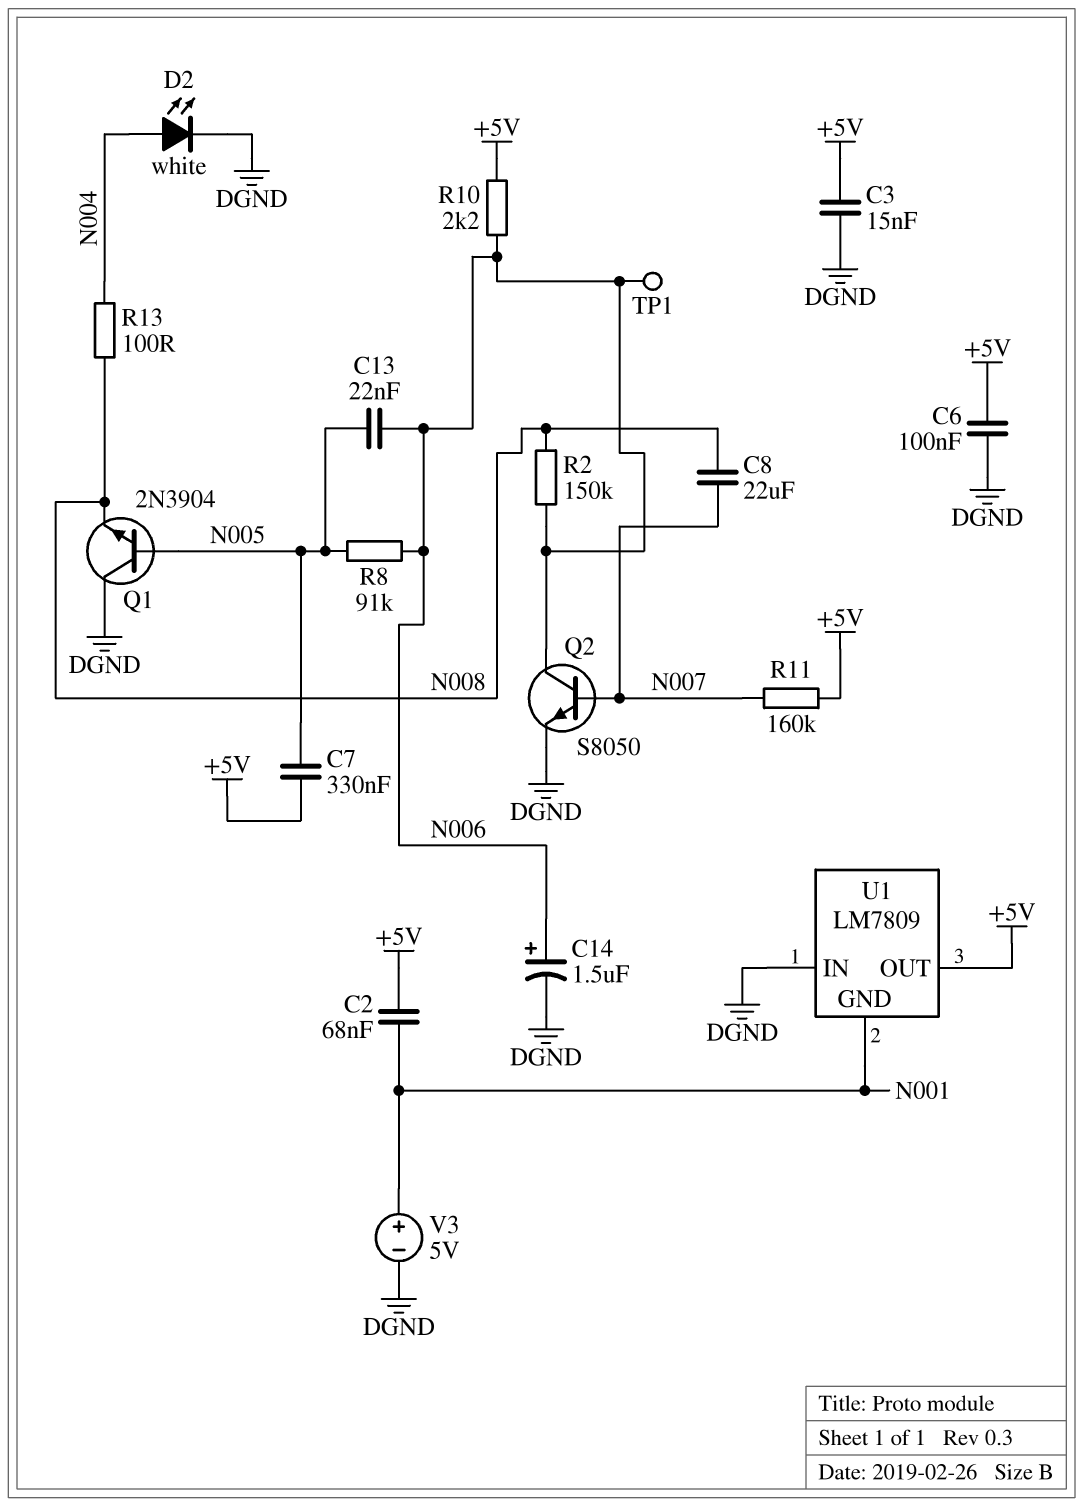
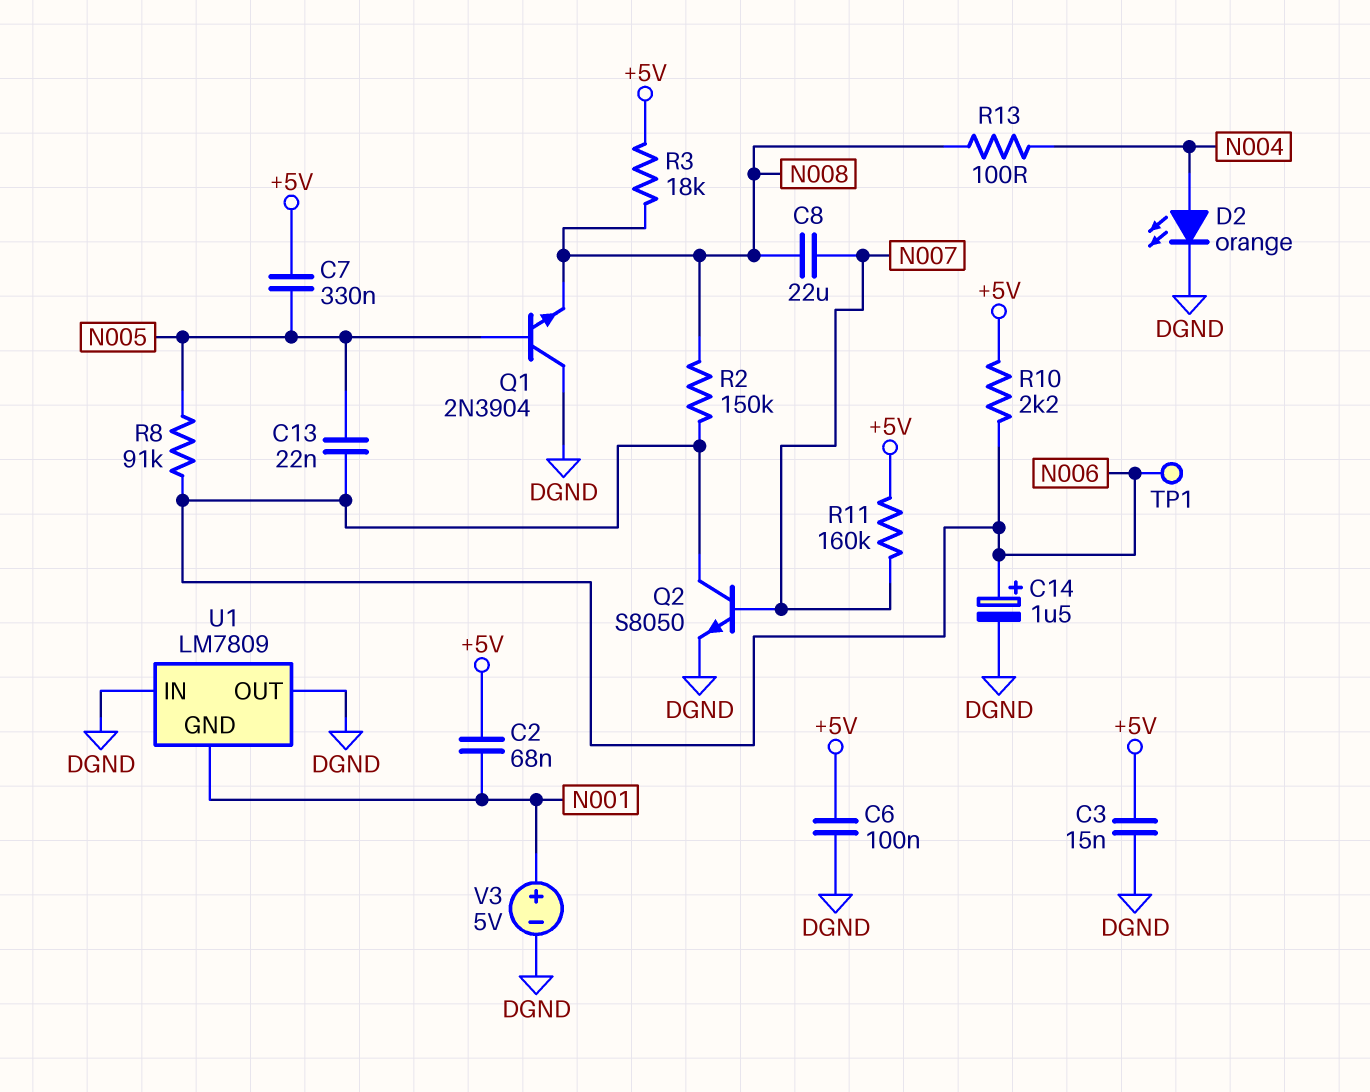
D2: LED white (A N004, K DGND) -> LED orange (A N004, K DGND)
R3: none -> 18k (+5V, N008)
U1 pin OUT: +5V -> DGND

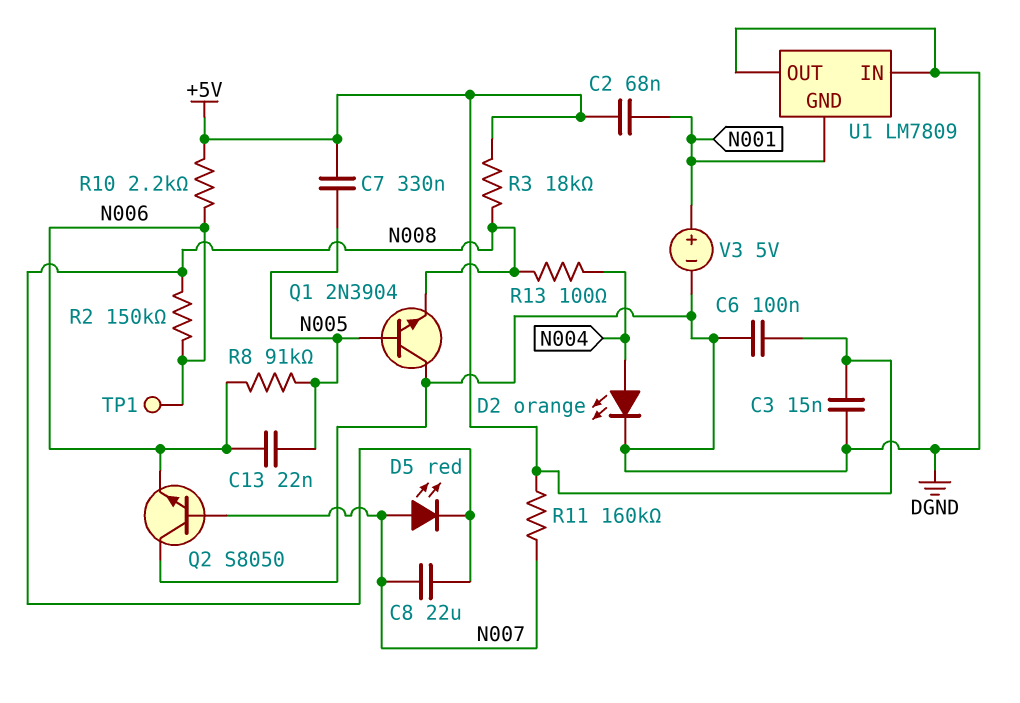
C14: 1.5uF (plus N006, minus DGND) -> none
D5: none -> LED red (A N007, K N008)
Q2: NPN S8050 (B N007, C N006, E DGND) -> NPN S8050 (B N007, C DGND, E N006)

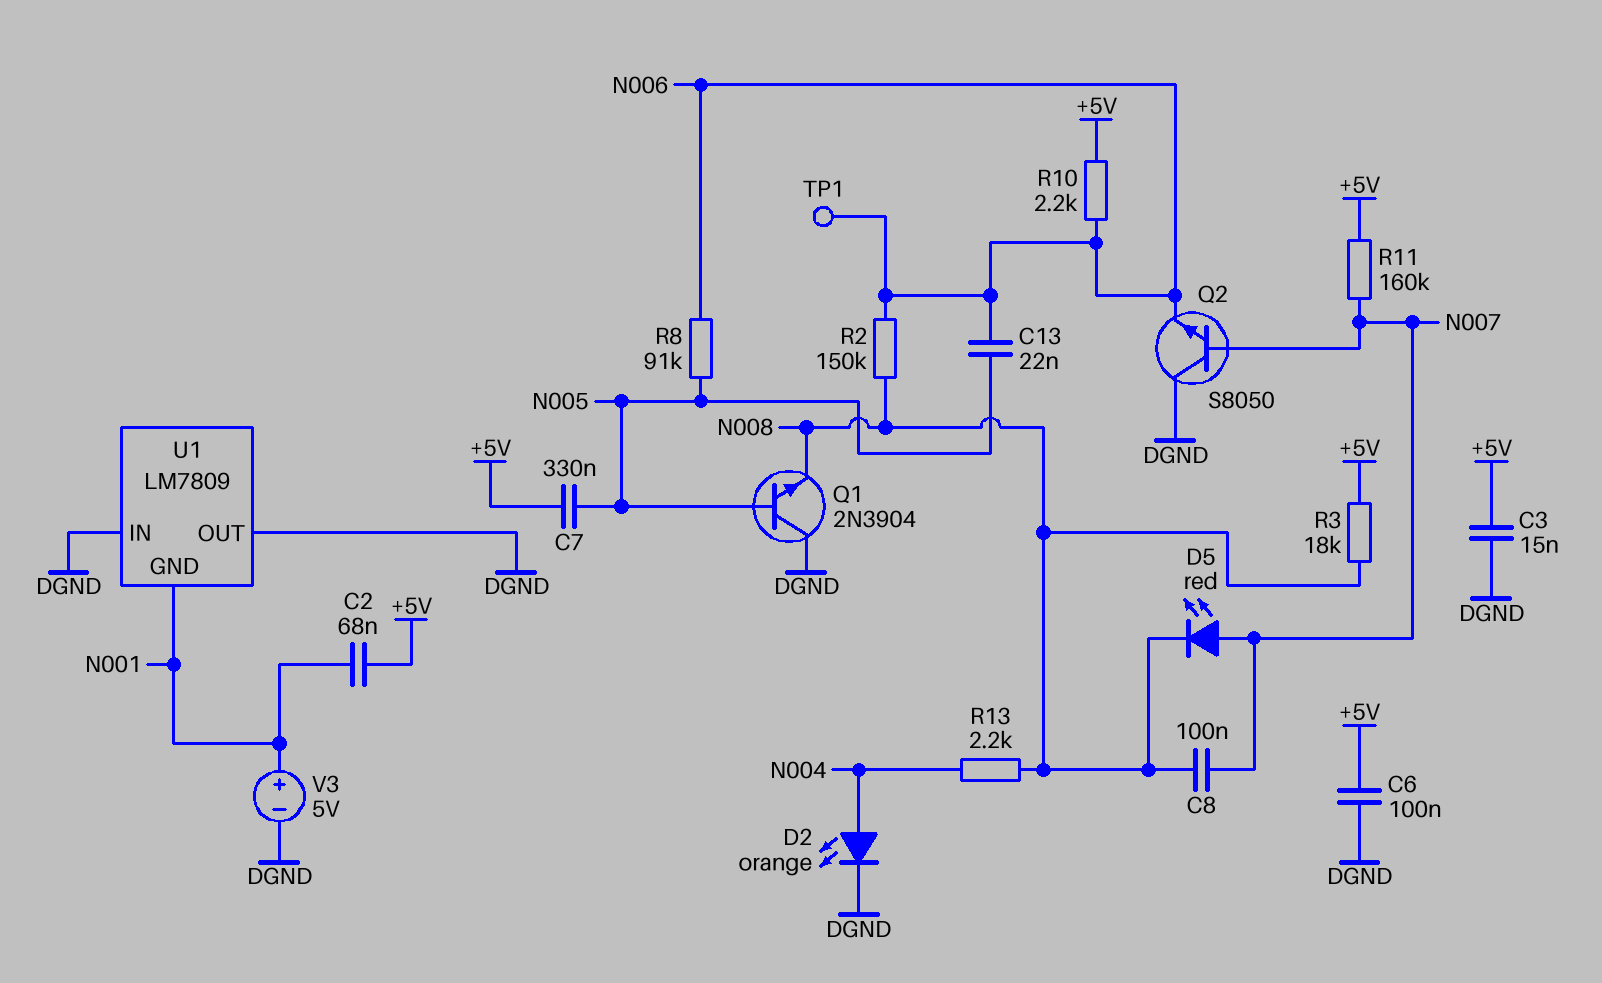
C8: 22uF (N007, N008) -> 100nF (N007, N008)
R13: 100 (N004, N008) -> 2.2k (N004, N008)

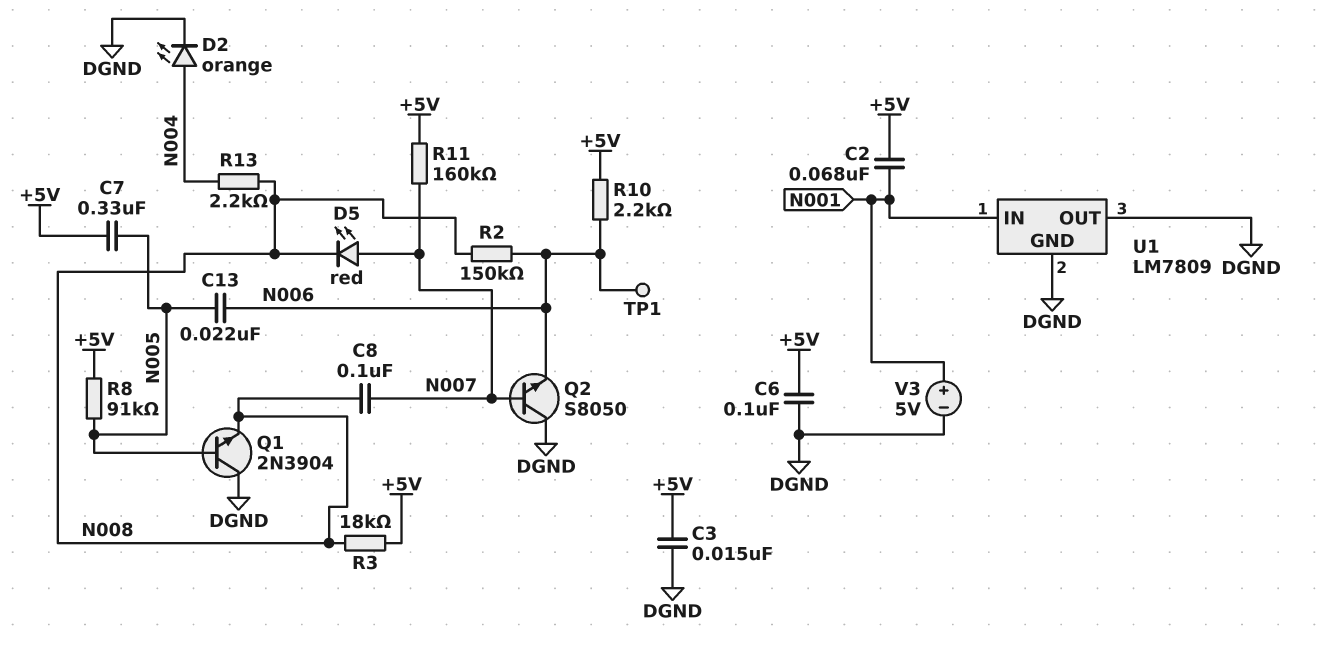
R8: 91k (N005, N006) -> 91k (+5V, N005)
U1 pin GND: N001 -> DGND
U1 pin IN: DGND -> N001

